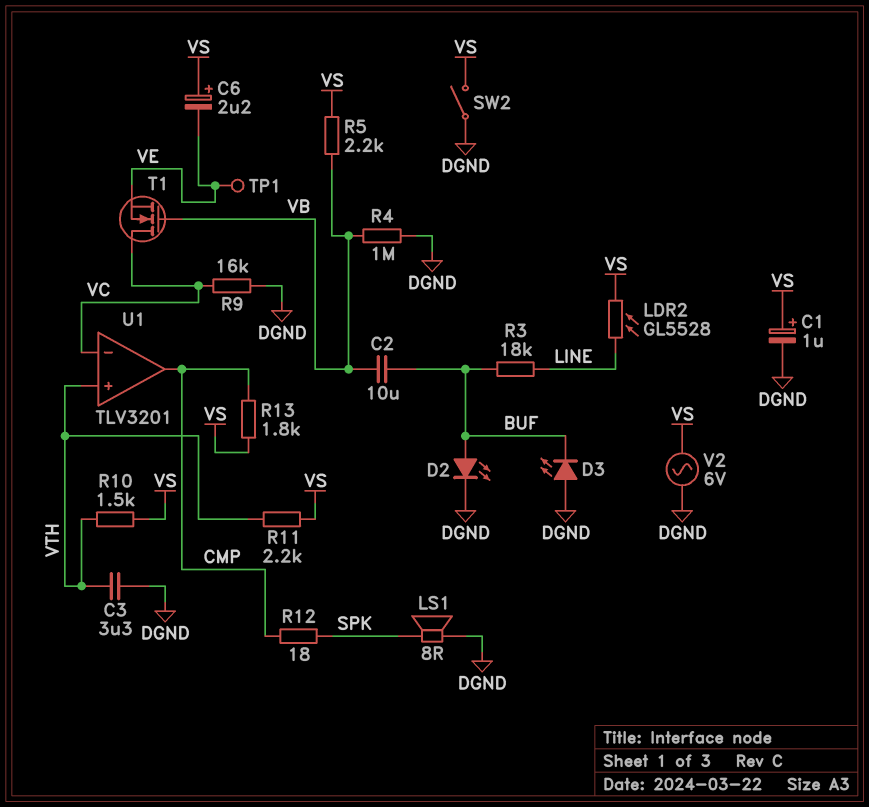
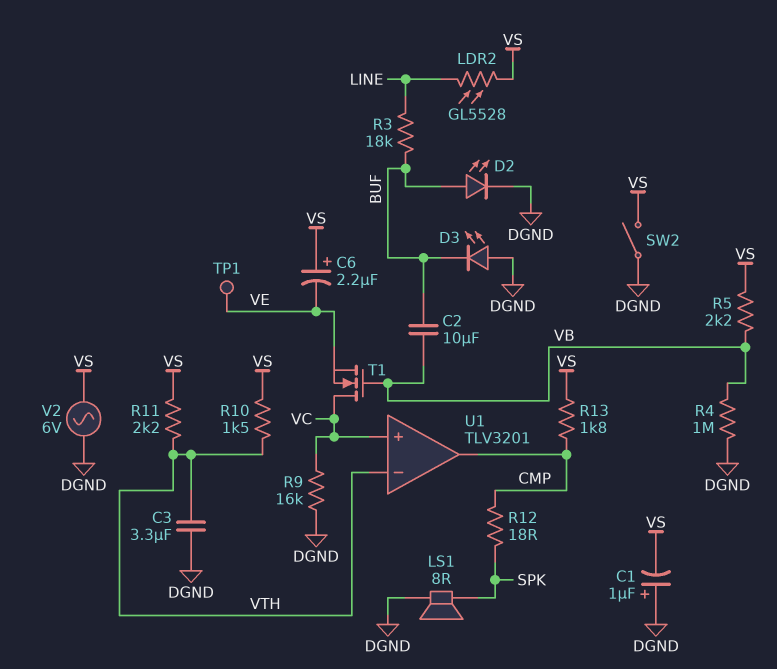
C1: 1uF (plus VS, minus DGND) -> 1uF (plus DGND, minus VS)
U1 pin in+: VTH -> VC
U1 pin in-: VC -> VTH

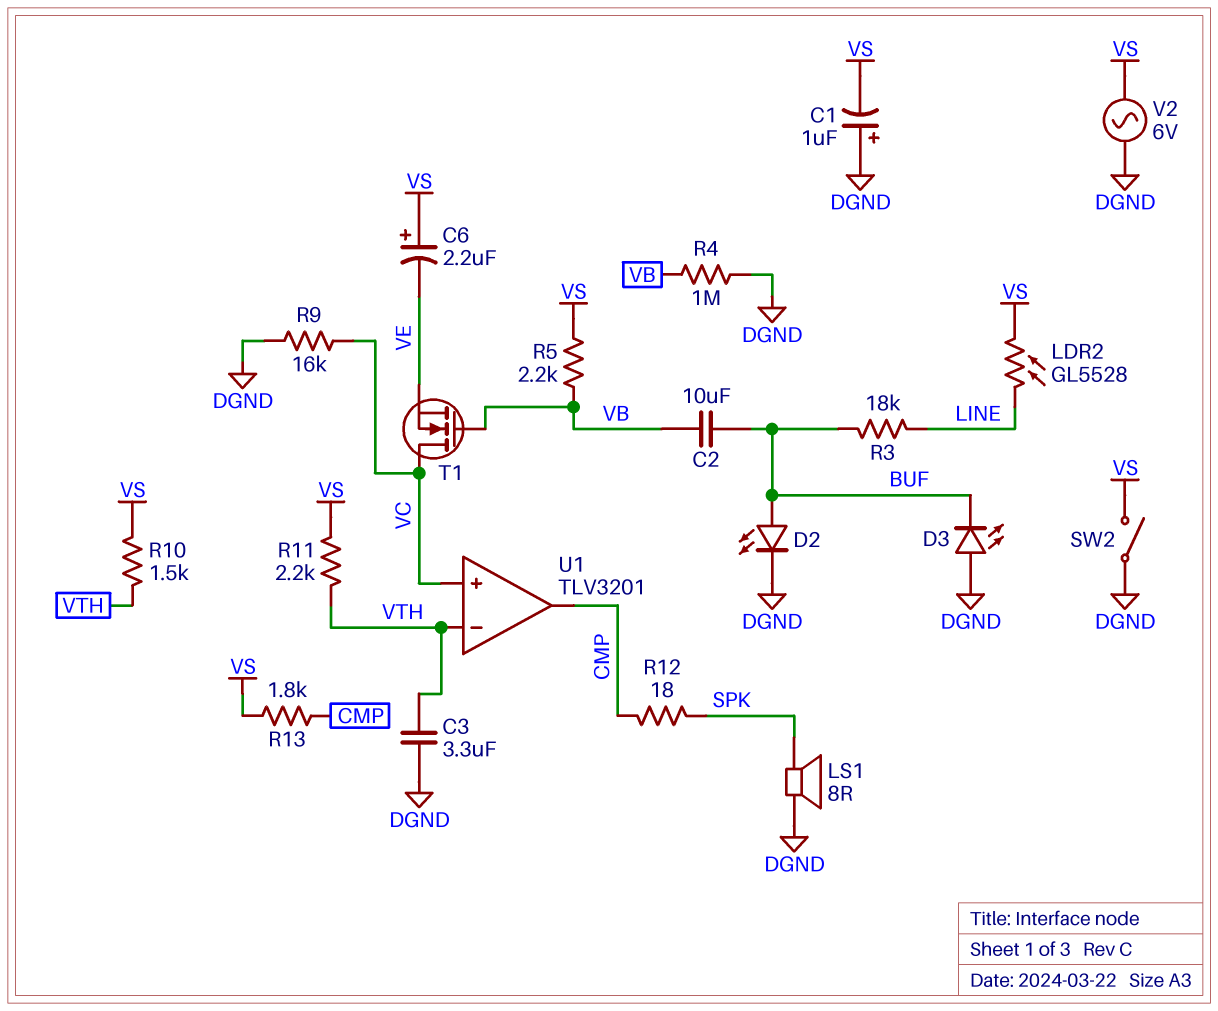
TP1: test point (VE) -> none

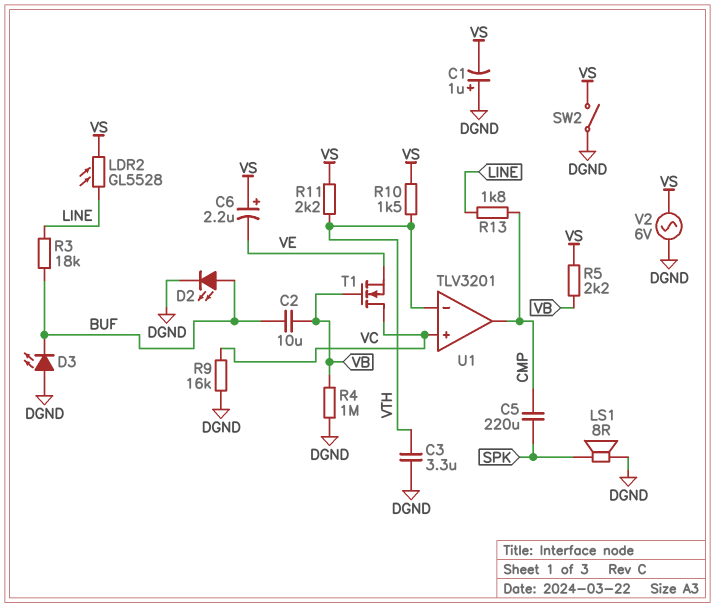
C5: none -> 220uF (CMP, SPK)
R12: 18 (CMP, SPK) -> none
R13: 1.8k (CMP, VS) -> 1.8k (CMP, LINE)

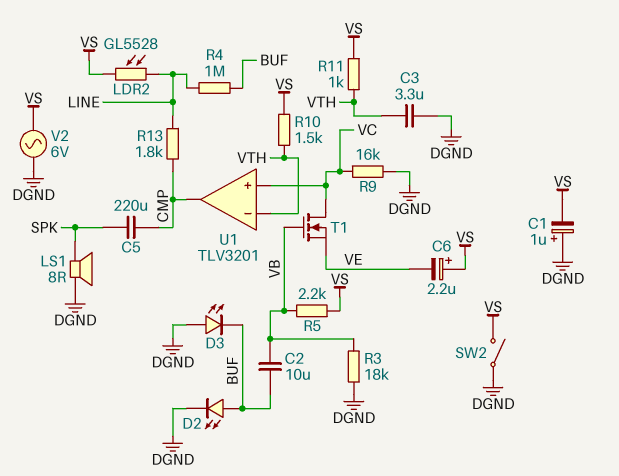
R3: 18k (BUF, LINE) -> 18k (DGND, VB)
R4: 1M (DGND, VB) -> 1M (BUF, LINE)
R11: 2.2k (VS, VTH) -> 1k (VS, VTH)

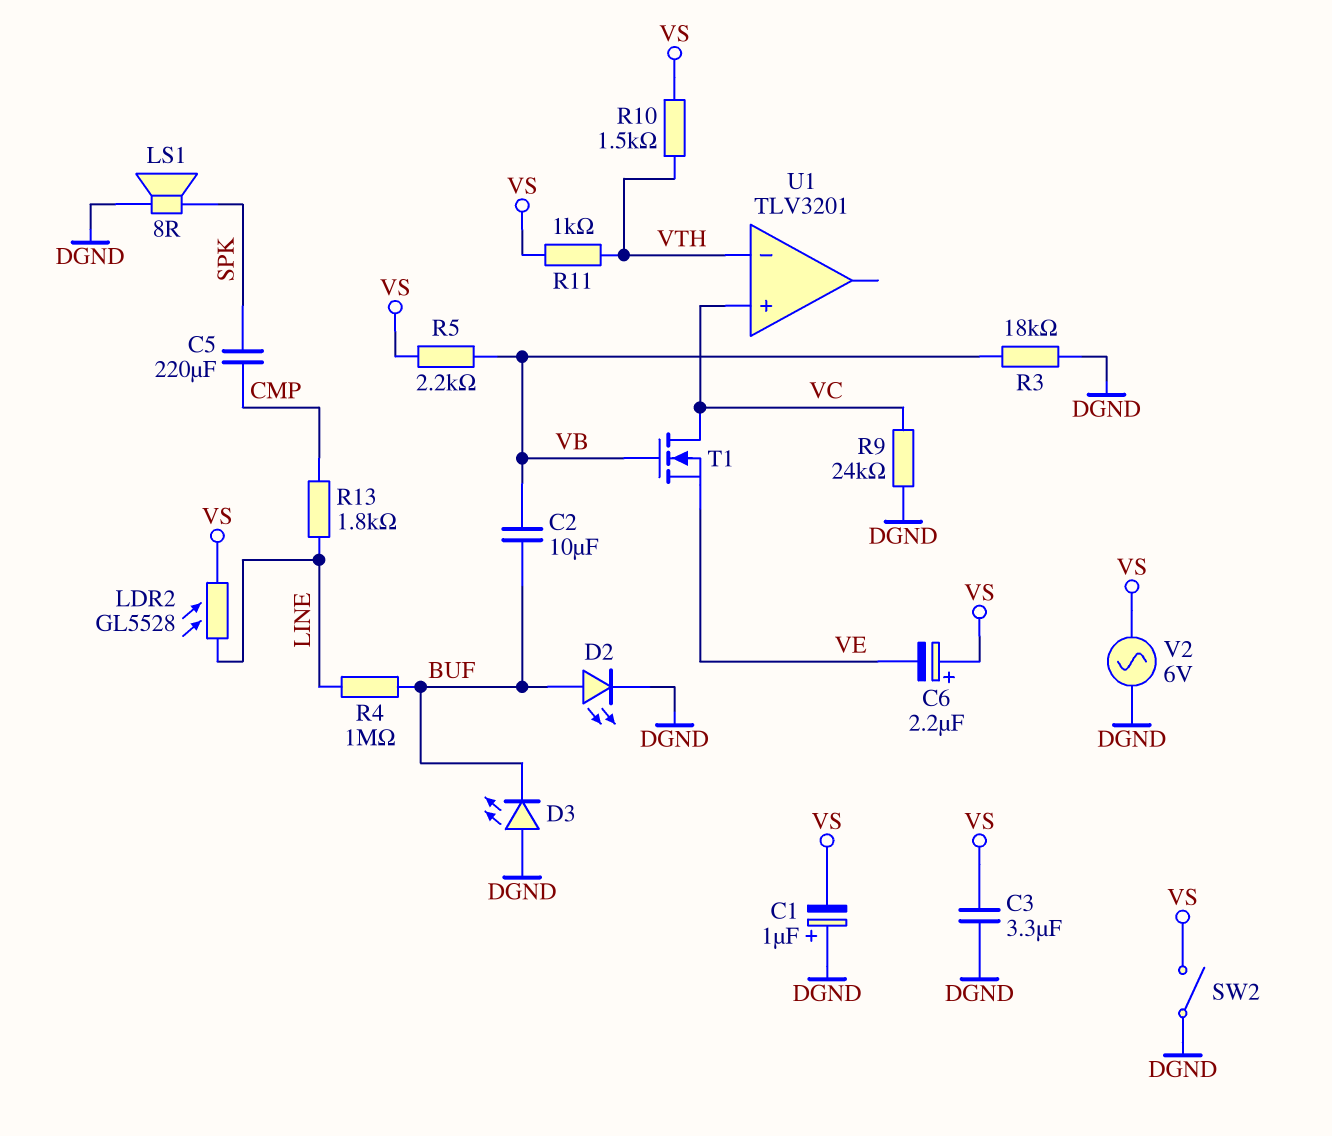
C3: 3.3uF (DGND, VTH) -> 3.3uF (DGND, VS)
R9: 16k (DGND, VC) -> 24k (DGND, VC)
U1 pin out: CMP -> none

